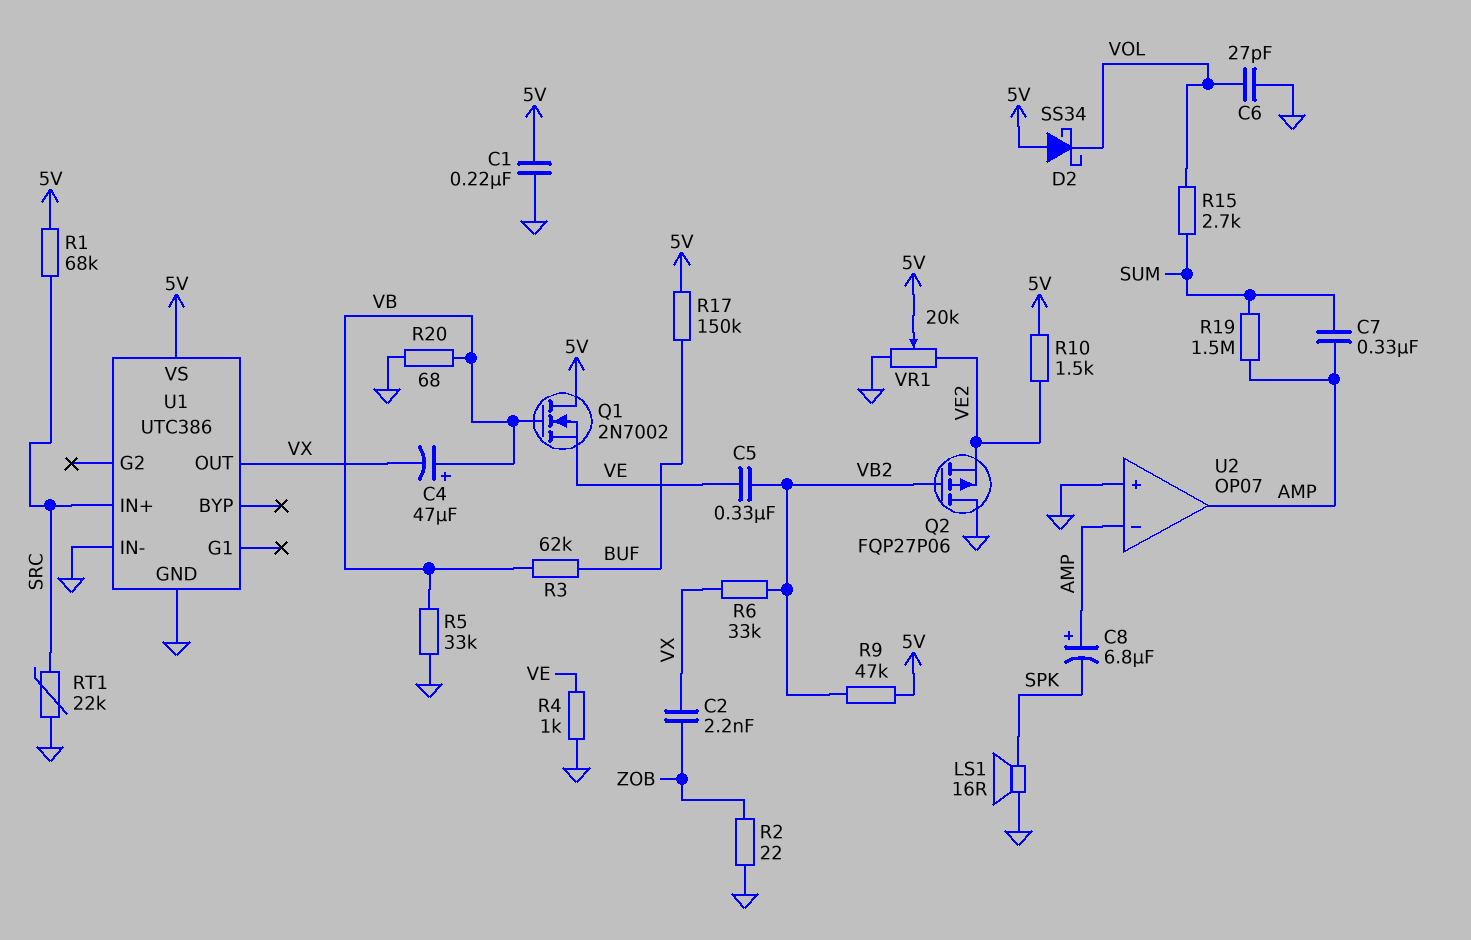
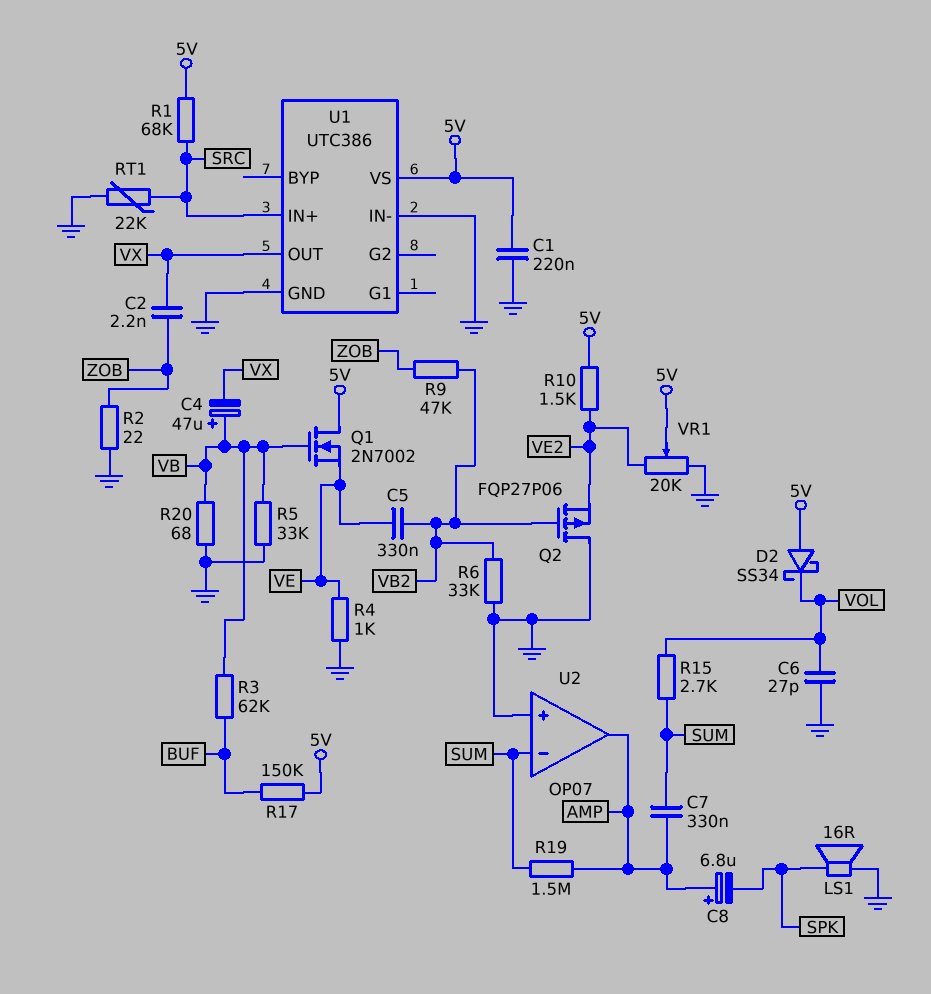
R6: 33k (VB2, VX) -> 33k (GND, VB2)
R9: 47k (5V, VB2) -> 47k (VB2, ZOB)
U2 pin in-: AMP -> SUM

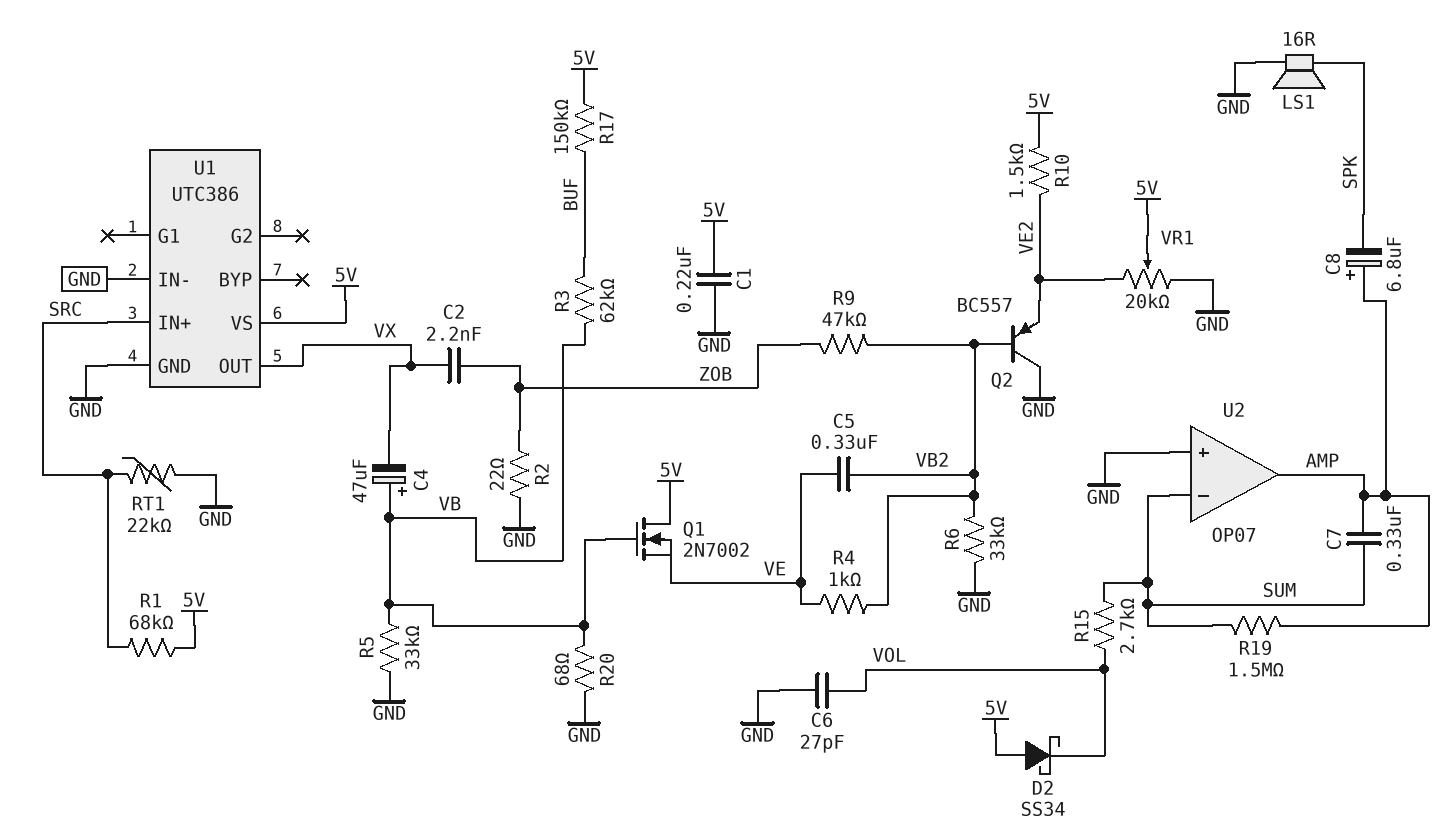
Q2: PMOS FQP27P06 (G VB2, D GND, S VE2) -> PNP BC557 (B VB2, C GND, E VE2)
R4: 1k (GND, VE) -> 1k (VB2, VE)

